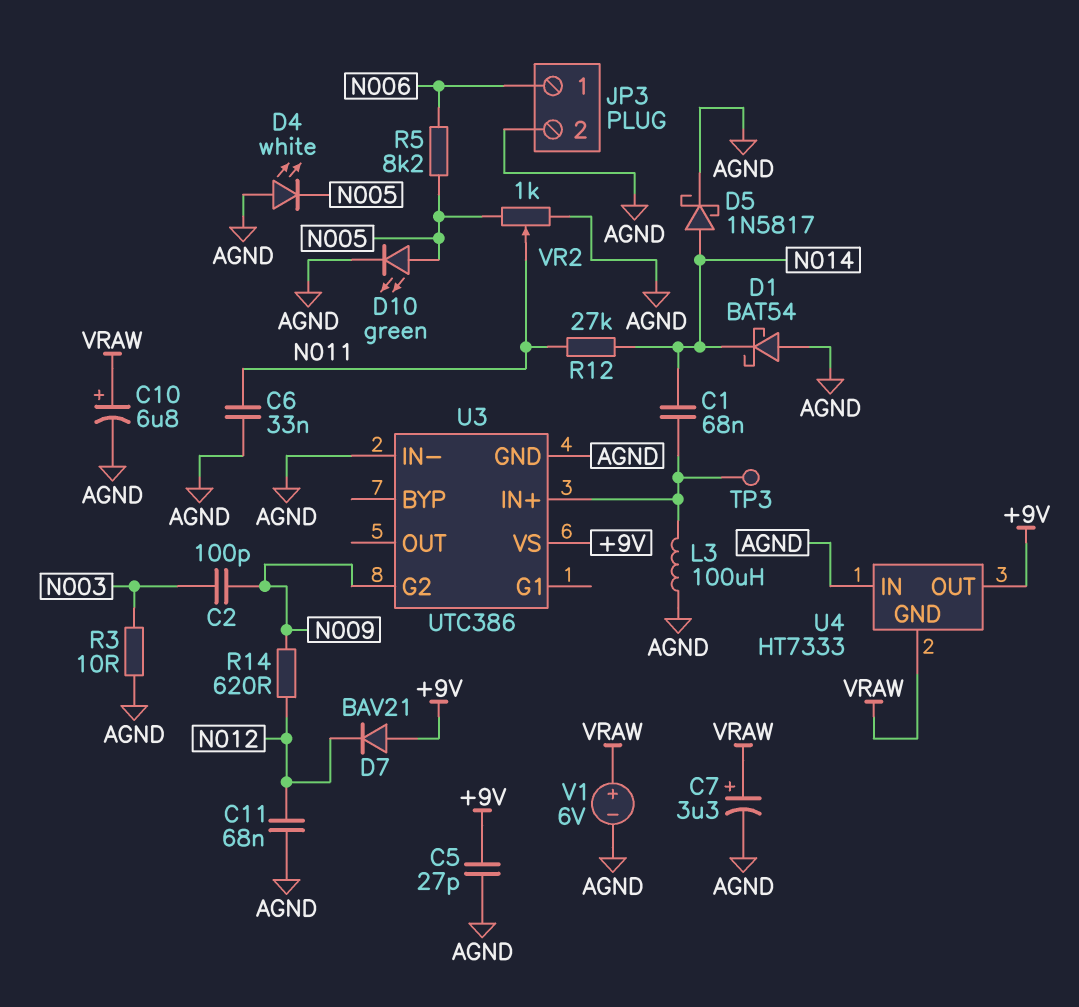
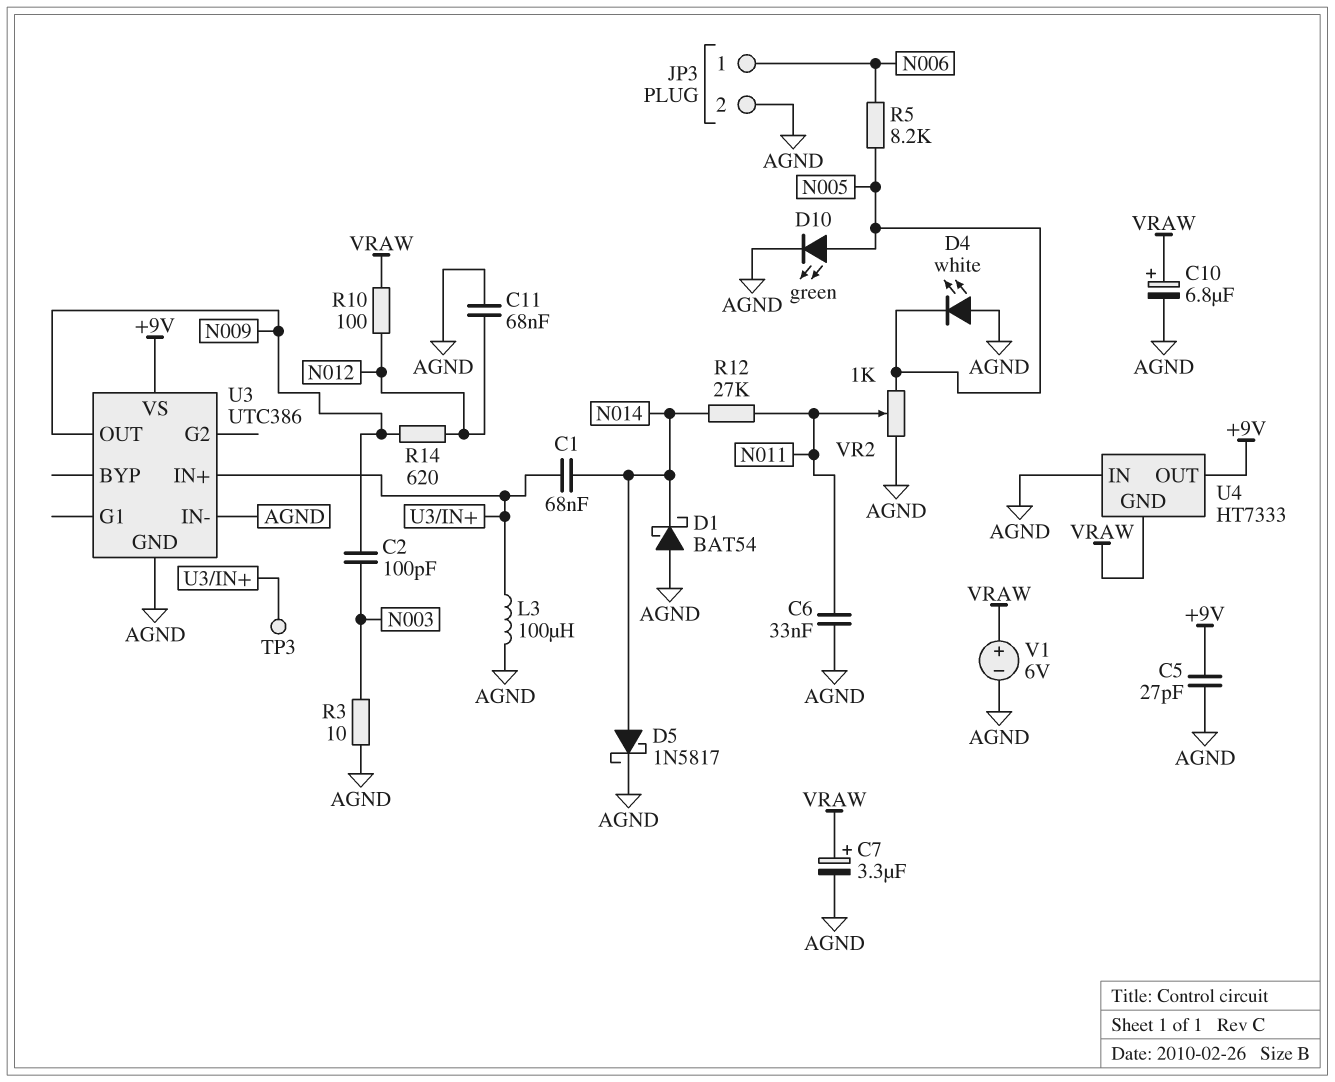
D7: diode BAV21 (A +9V, K N012) -> none
R10: none -> 100 (N012, VRAW)
U3 pin G2: N009 -> none
U3 pin OUT: none -> N009

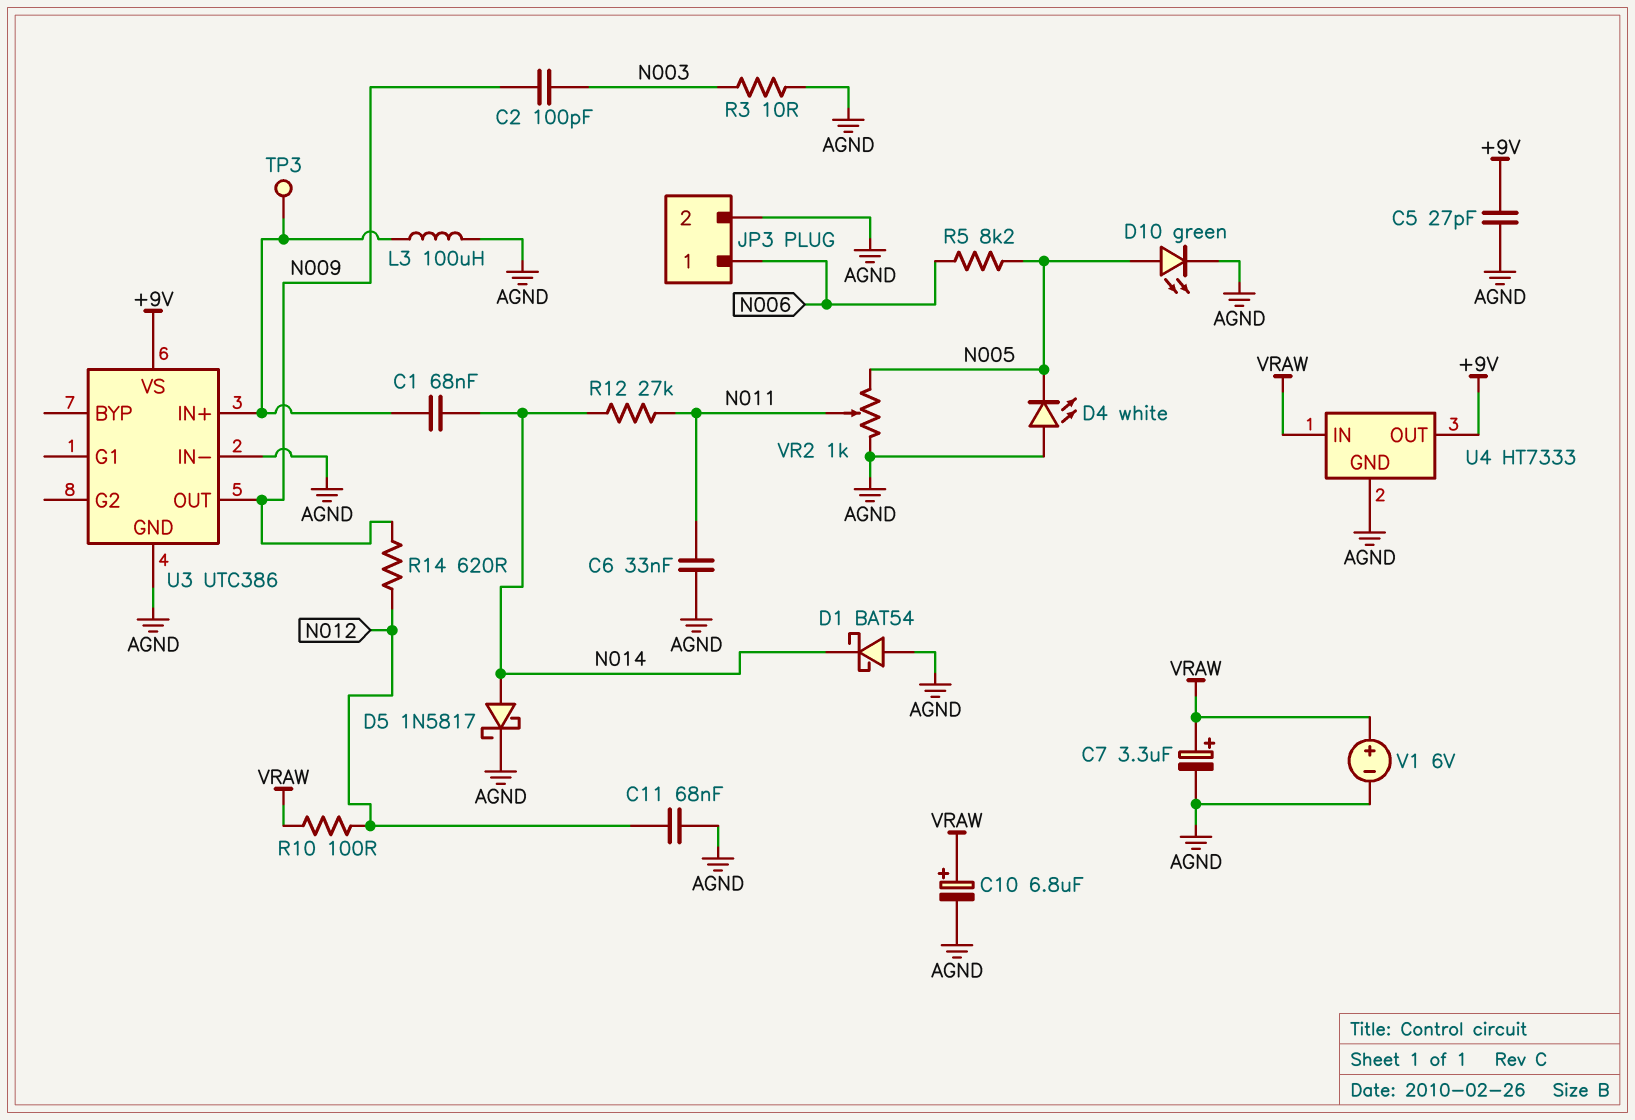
U4 pin GND: VRAW -> AGND
U4 pin IN: AGND -> VRAW

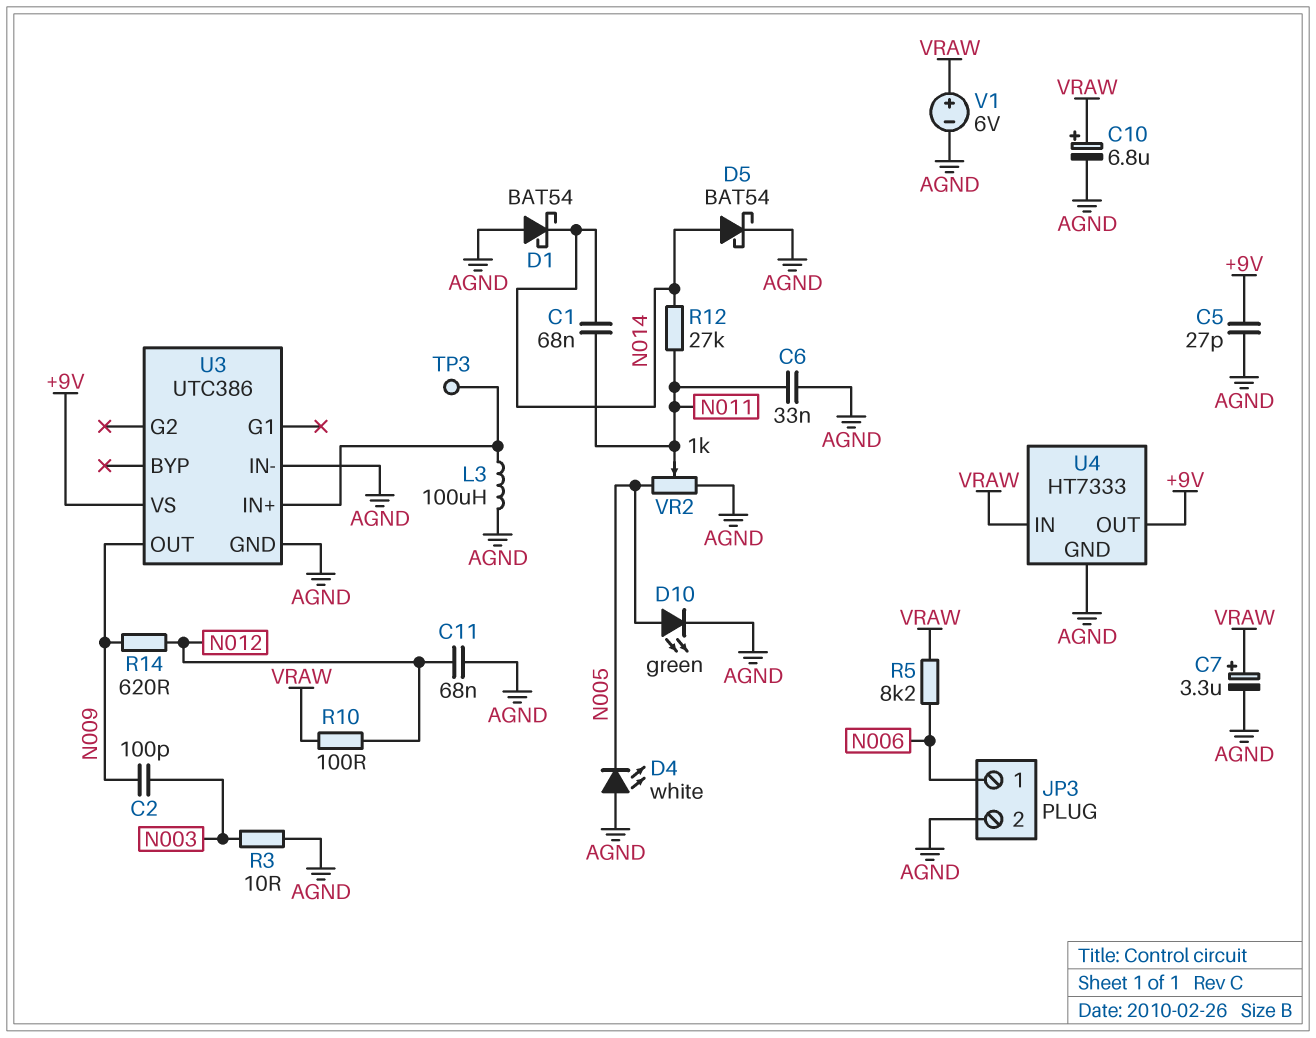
C1: 68nF (N014, U3/IN+) -> 68nF (N011, N014)
D5: schottky 1N5817 (A N014, K AGND) -> schottky BAT54 (A N014, K AGND)
R5: 8.2k (N005, N006) -> 8.2k (N006, VRAW)

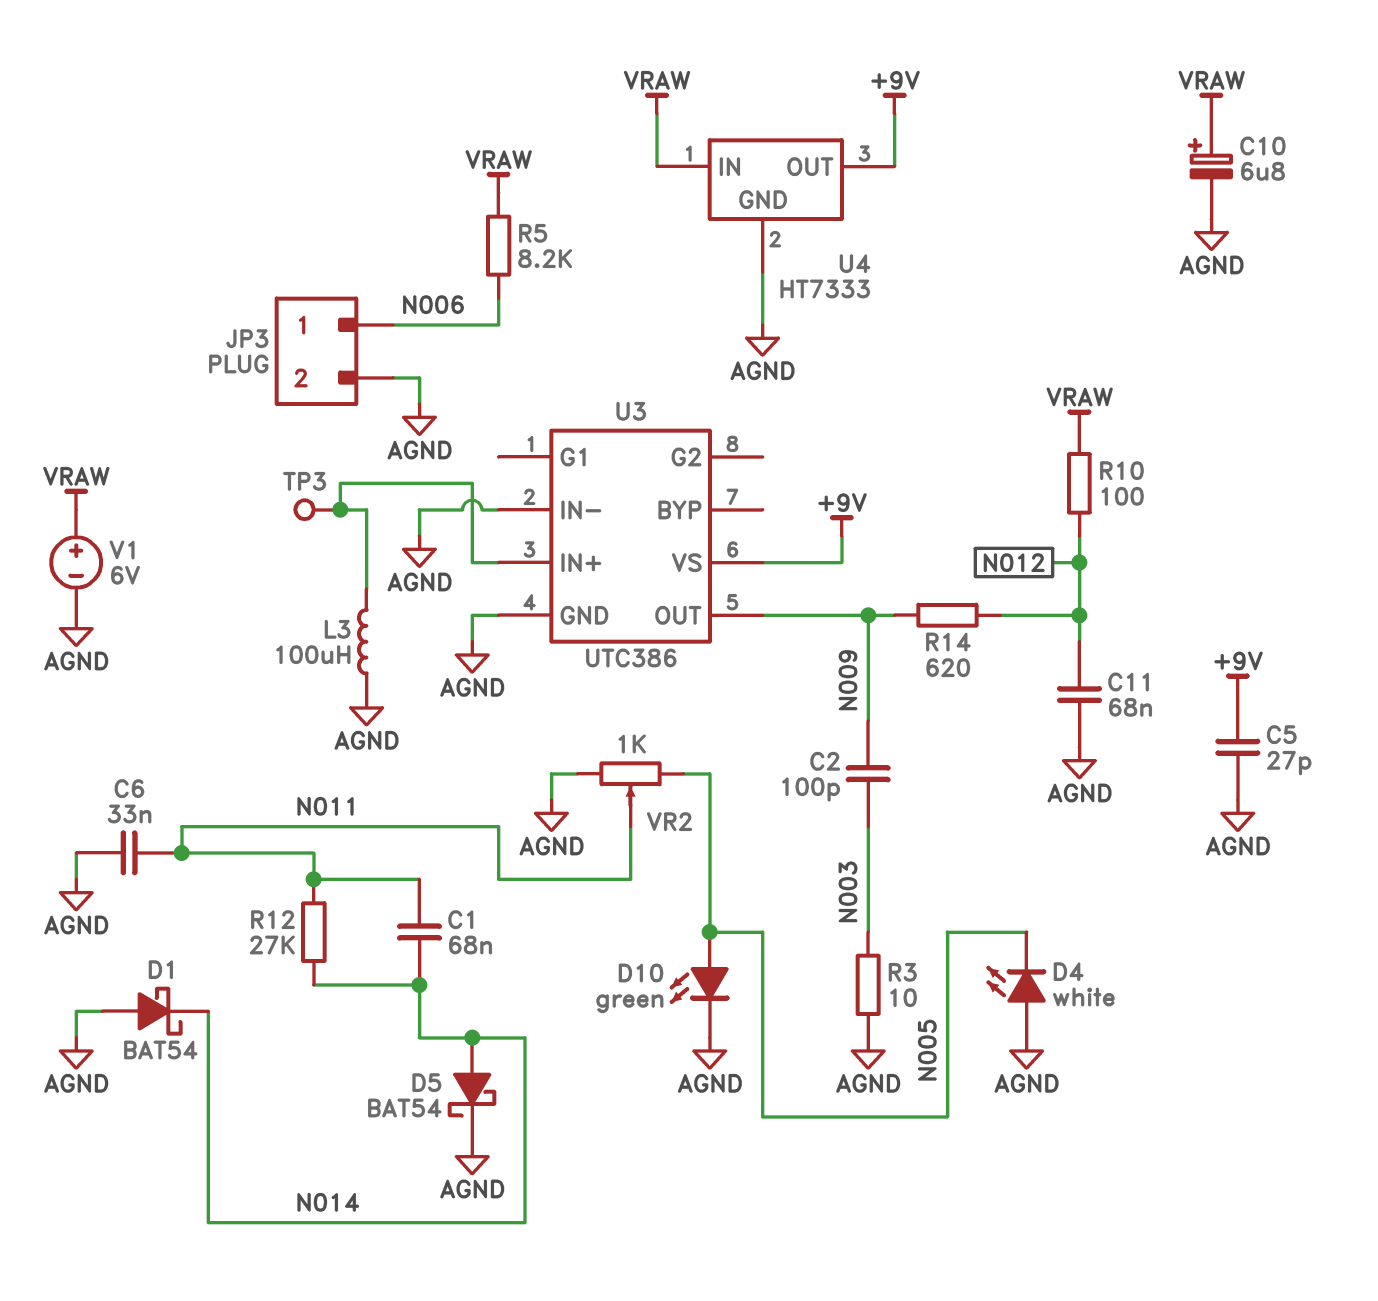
C7: 3.3uF (plus VRAW, minus AGND) -> none

